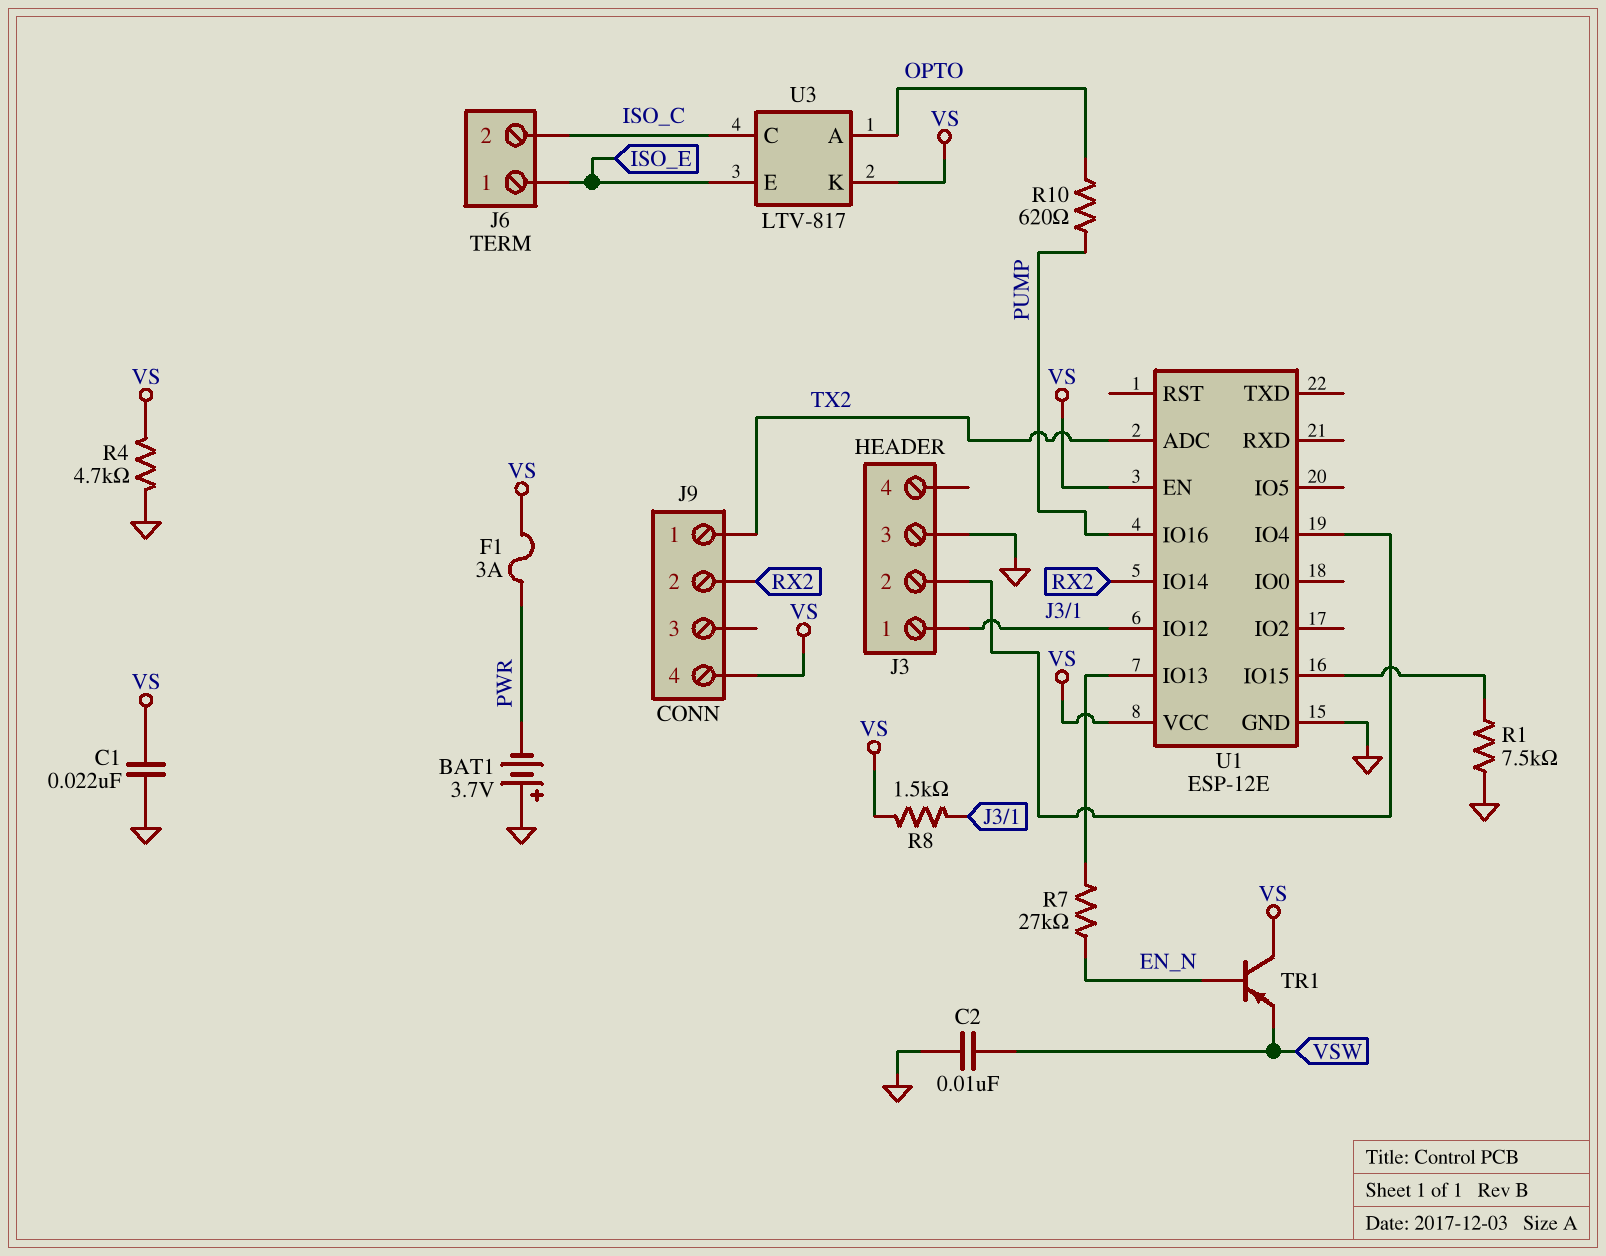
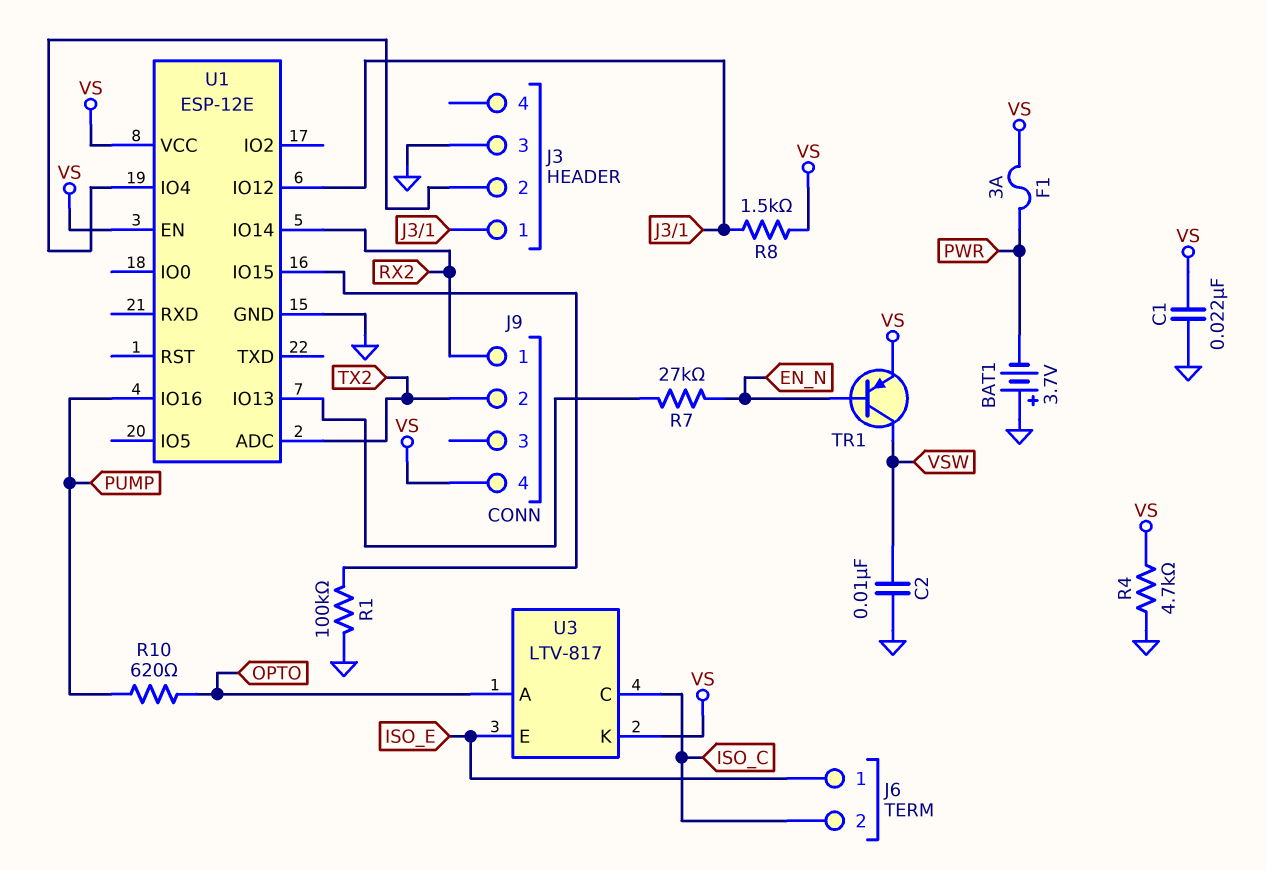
J9 pin 1: TX2 -> RX2
J9 pin 2: RX2 -> TX2
R1: 7.5k (GND, U1/IO15) -> 100k (GND, U1/IO15)
TR1: PNP (B EN_N, C VS, E VSW) -> PNP (B EN_N, C VSW, E VS)

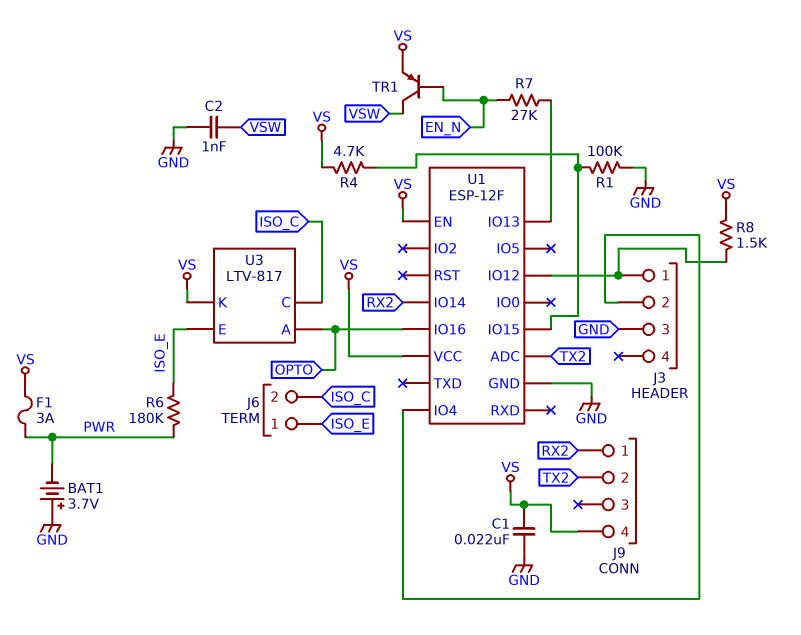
C2: 10nF (GND, VSW) -> 1nF (GND, VSW)
R4: 4.7k (GND, VS) -> 4.7k (U1/IO15, VS)
R6: none -> 180k (ISO_E, PWR)
R10: 620 (OPTO, PUMP) -> none
U1: ESP-12E -> ESP-12F
U1 pin IO16: PUMP -> OPTO

